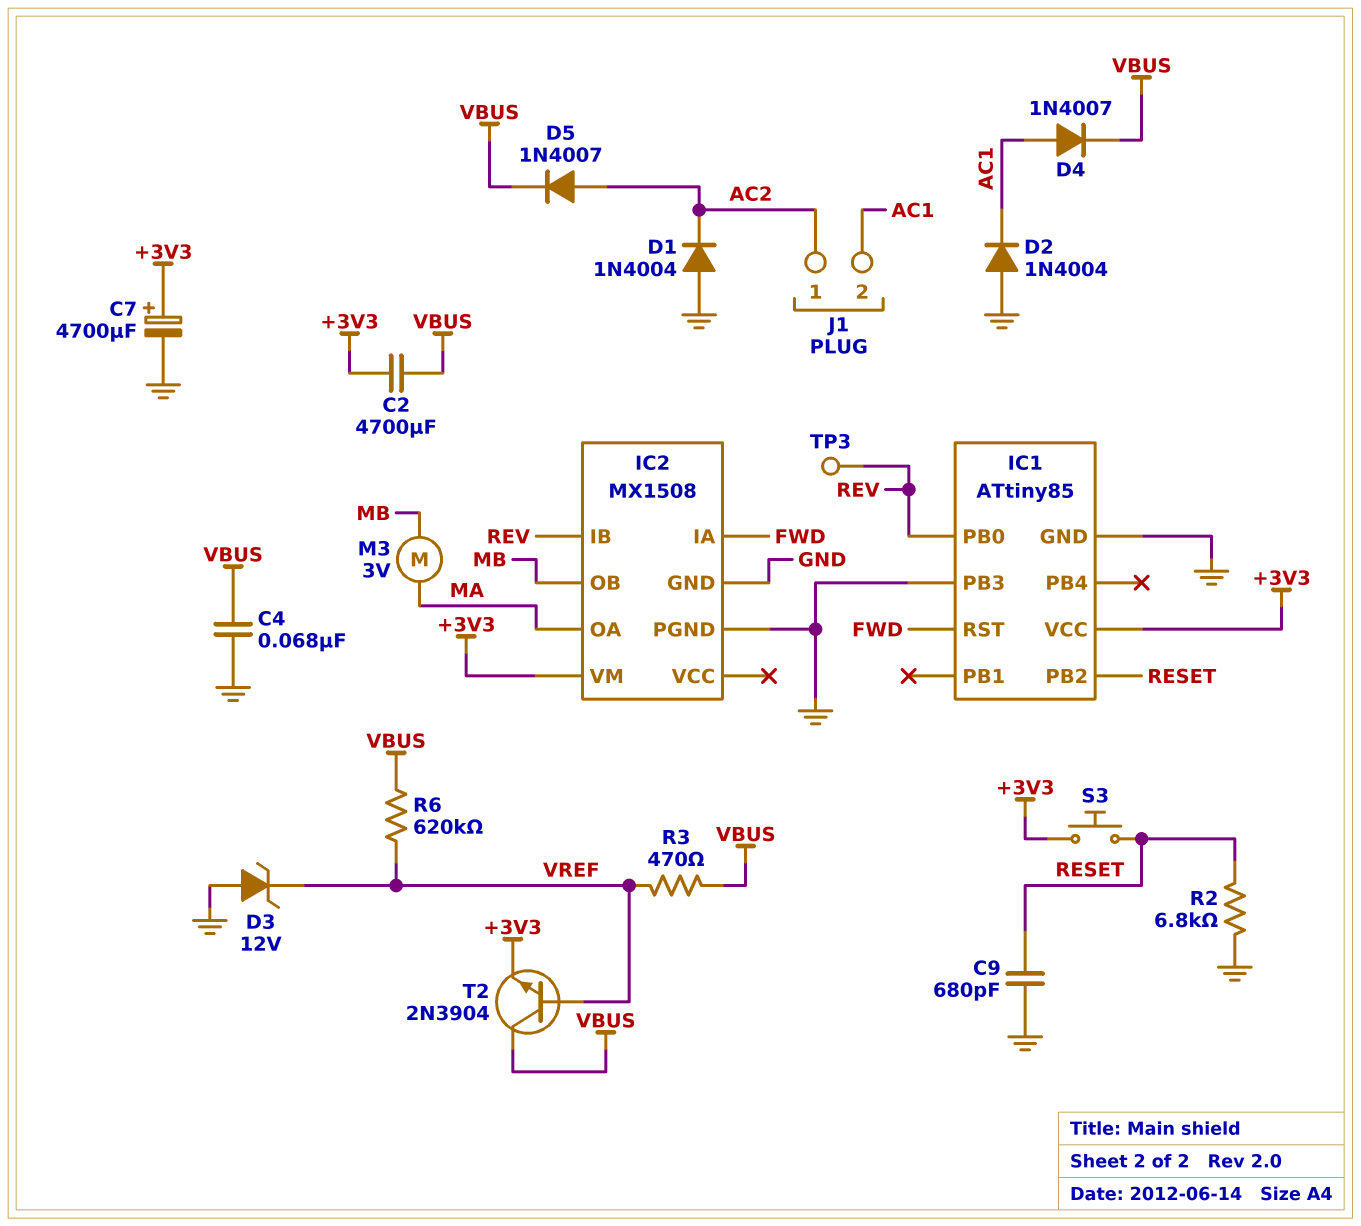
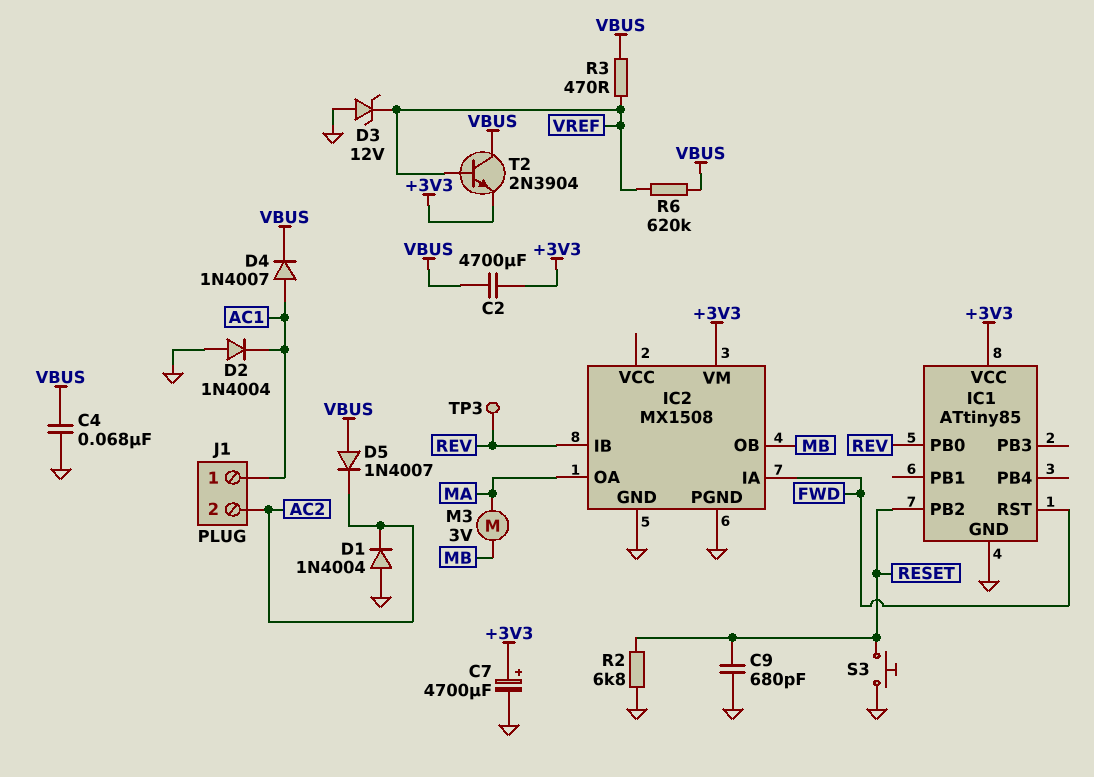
D5: diode 1N4007 (A AC2, K VBUS) -> diode 1N4007 (A VBUS, K AC2)
IC1 pin PB3: GND -> none
J1 pin 1: AC2 -> AC1
J1 pin 2: AC1 -> AC2
S3: button (+3V3, RESET) -> button (GND, RESET)

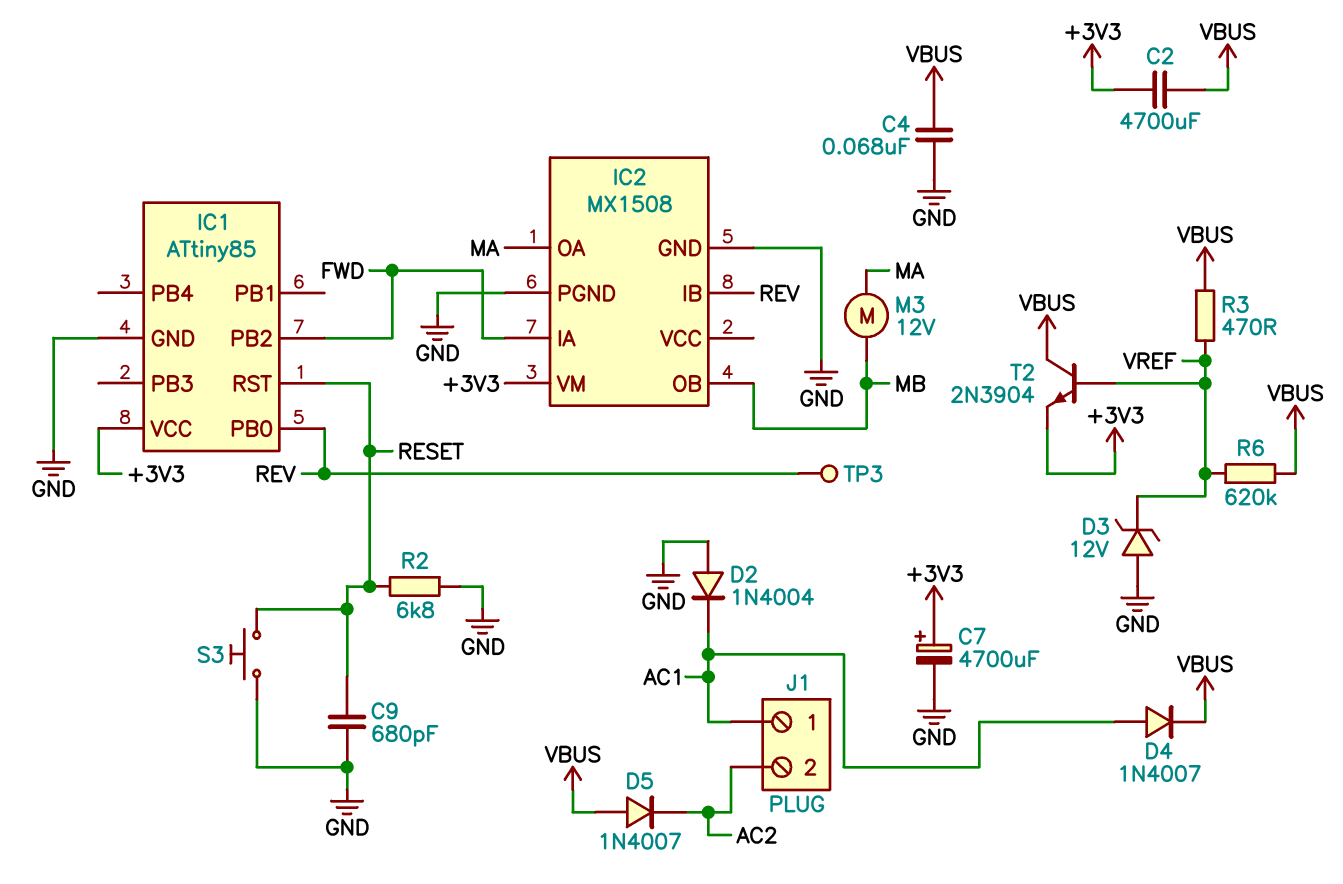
D1: diode 1N4004 (A GND, K AC2) -> none
IC1 pin PB2: RESET -> FWD
IC1 pin RST: FWD -> RESET
M3: motor 3V (MA, MB) -> motor 12V (MA, MB)

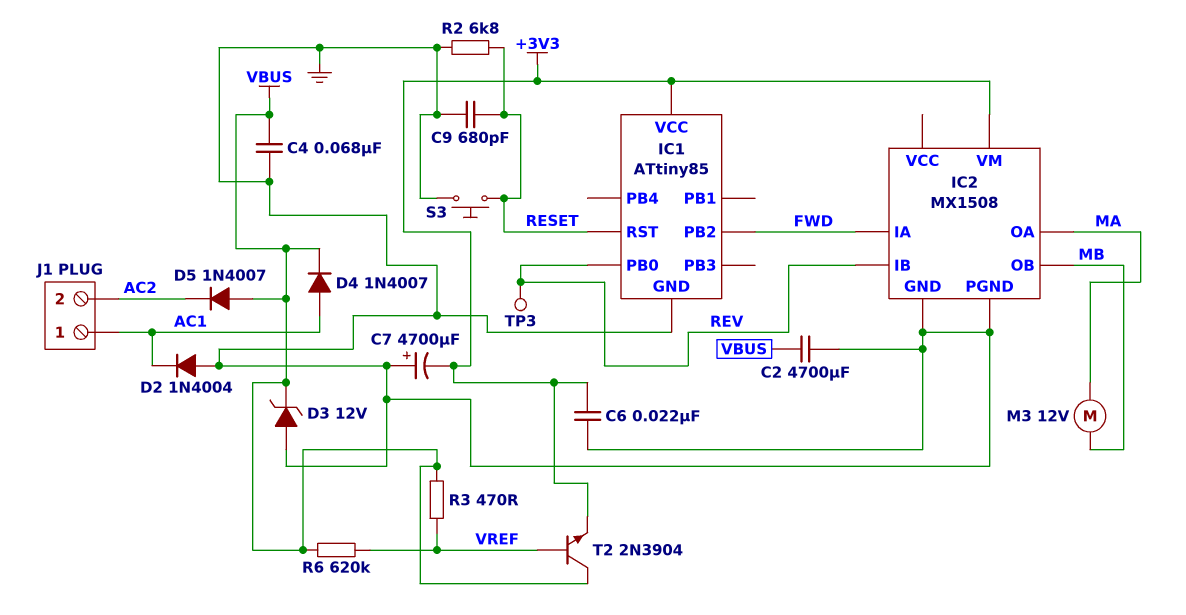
C2: 4700uF (+3V3, VBUS) -> 4700uF (GND, VBUS)
C6: none -> 22nF (+3V3, GND)
C7: 4700uF (plus +3V3, minus GND) -> 4700uF (plus GND, minus +3V3)
D3: zener 12V (A GND, K VREF) -> zener 12V (A GND, K VBUS)

